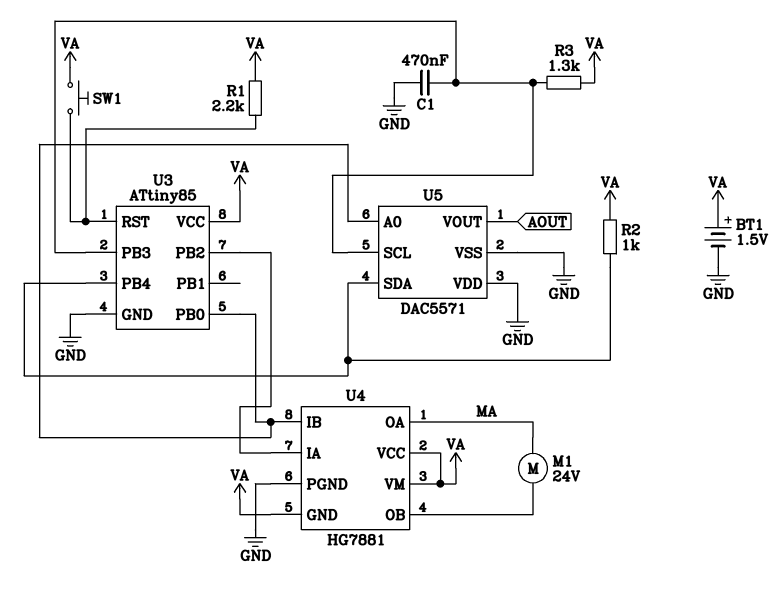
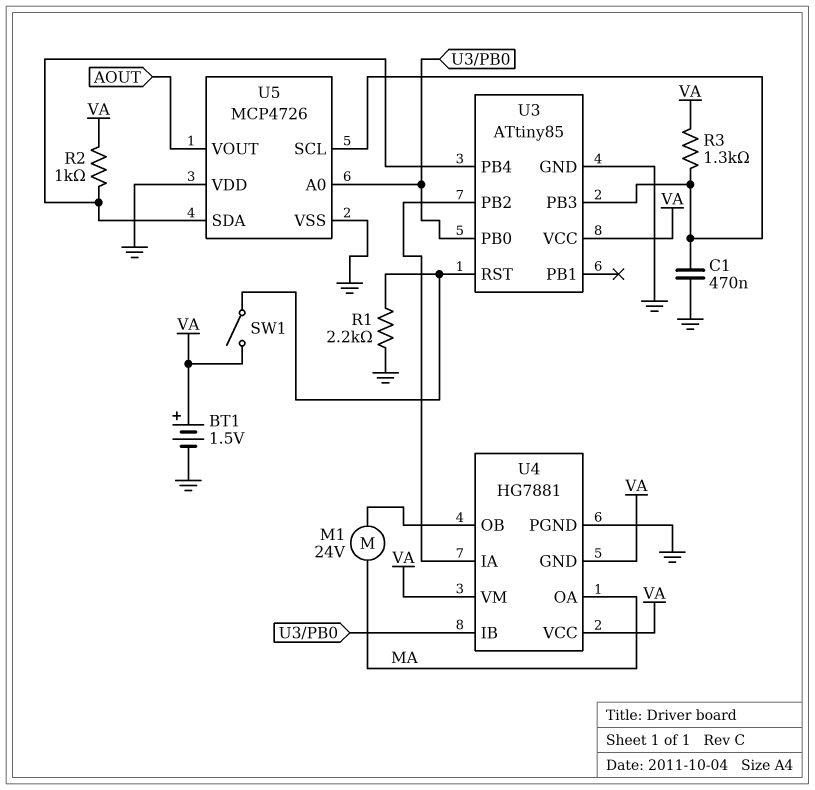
R1: 2.2k (U3/RST, VA) -> 2.2k (GND, U3/RST)
SW1: button (U3/RST, VA) -> switch (U3/RST, VA)
U5: DAC5571 -> MCP4726

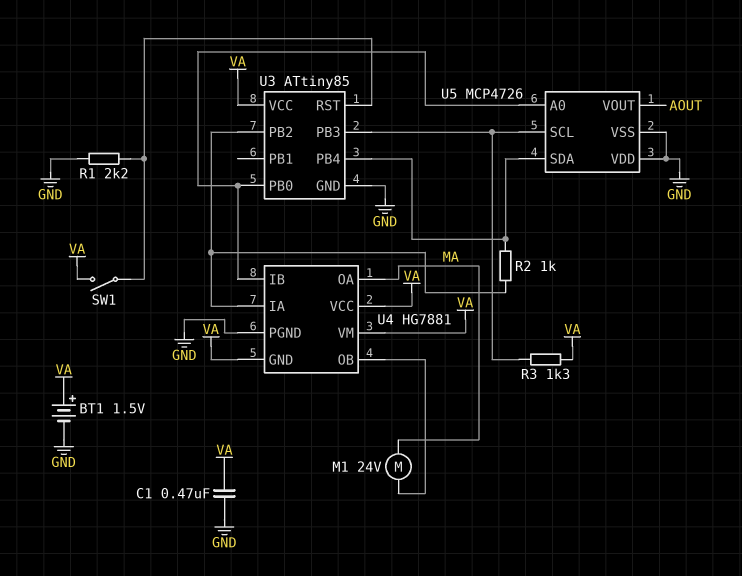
C1: 470nF (GND, U3/PB3) -> 470nF (GND, VA)
R2: 1k (U3/PB4, VA) -> 1k (U3/PB2, U3/PB4)

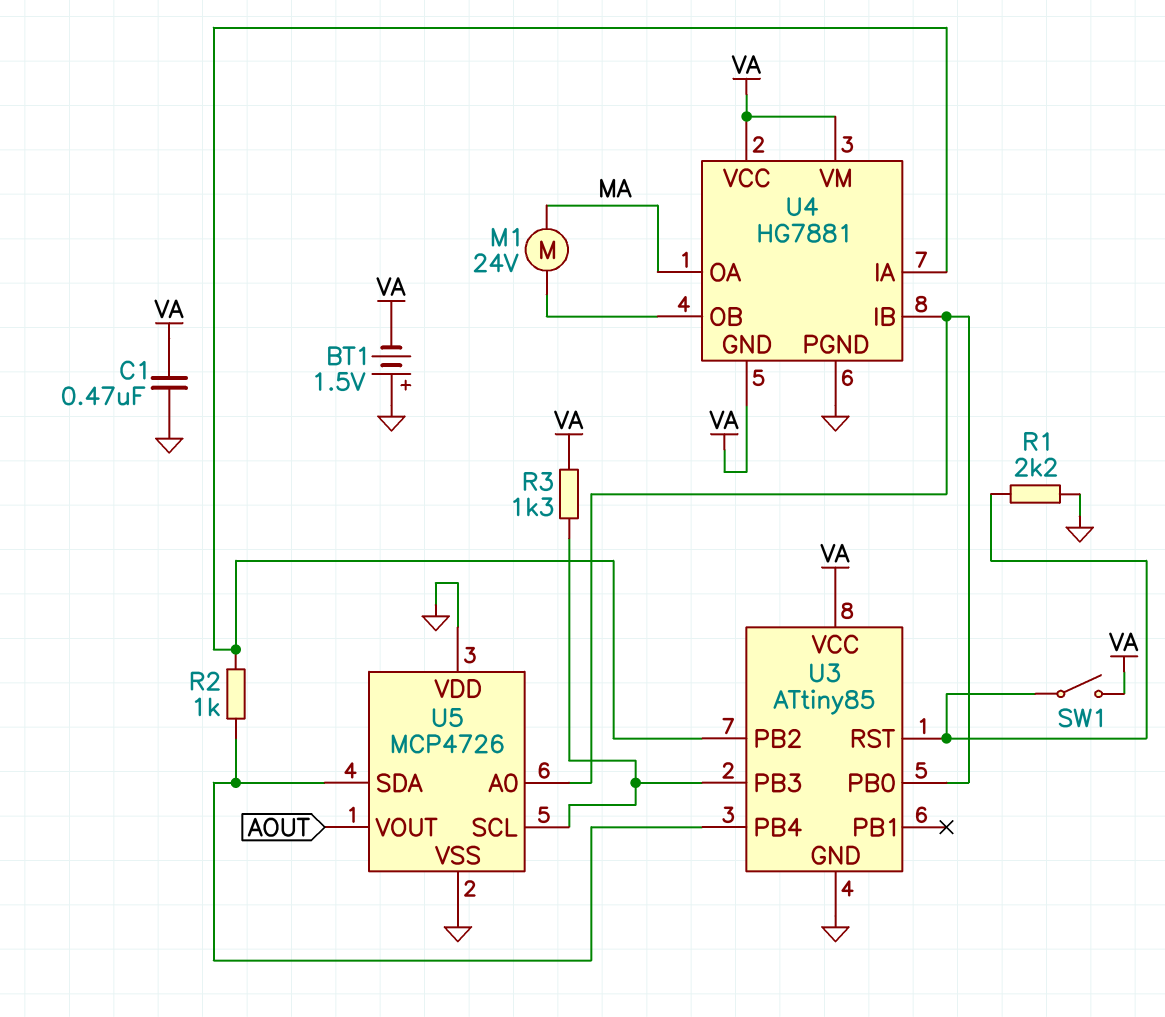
BT1: 1.5V (plus VA, minus GND) -> 1.5V (plus GND, minus VA)

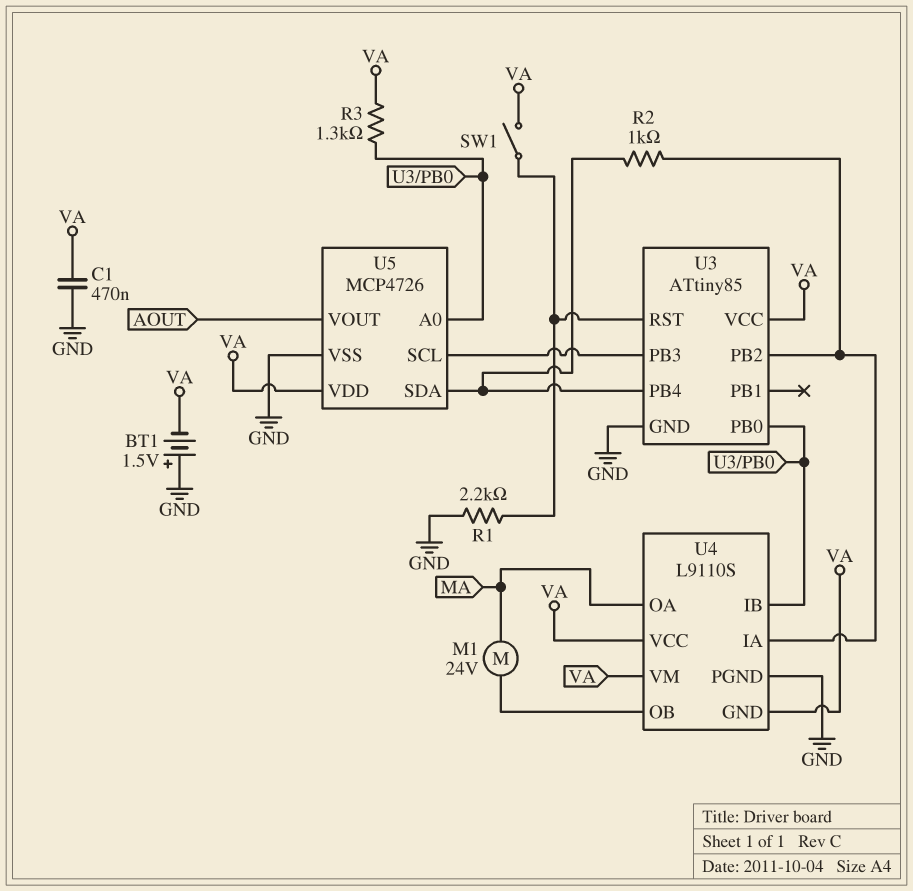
R3: 1.3k (U3/PB3, VA) -> 1.3k (U3/PB0, VA)
U4: HG7881 -> L9110S
U5 pin VDD: GND -> VA

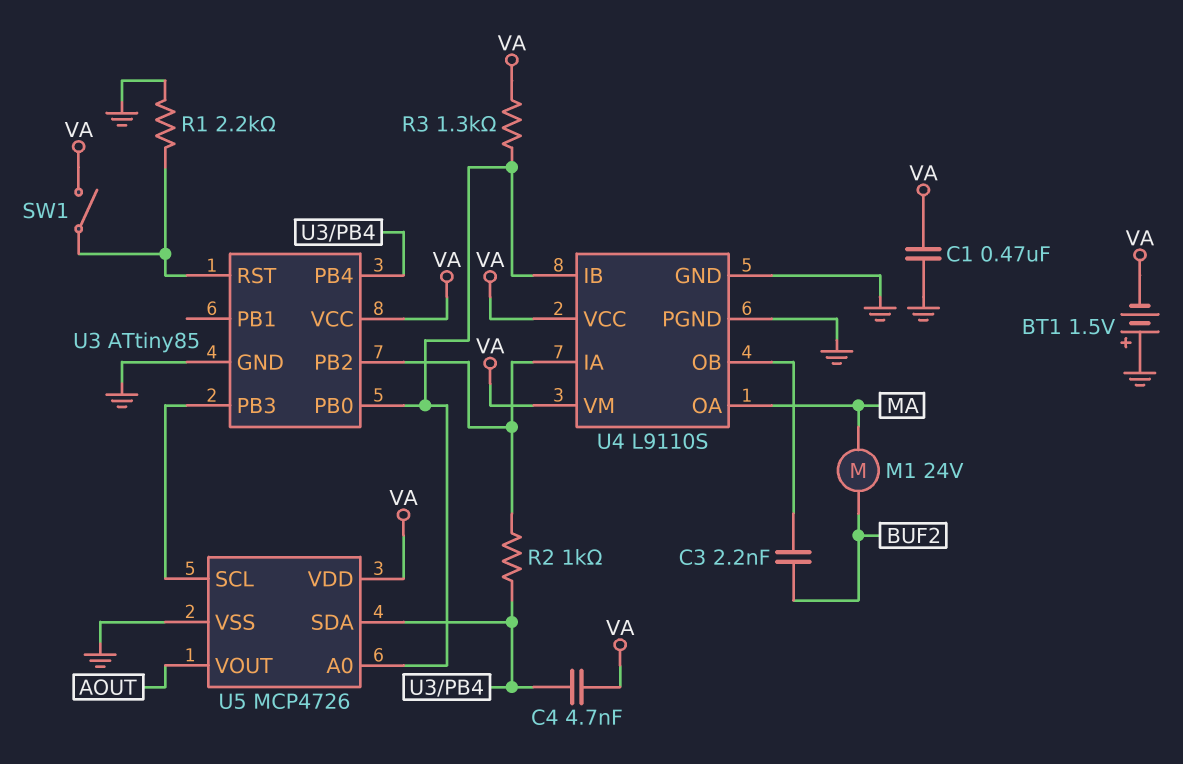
C3: none -> 2.2nF (BUF2, U4/OB)
C4: none -> 4.7nF (U3/PB4, VA)
M1: motor 24V (MA, U4/OB) -> motor 24V (BUF2, MA)
U4 pin GND: VA -> GND

